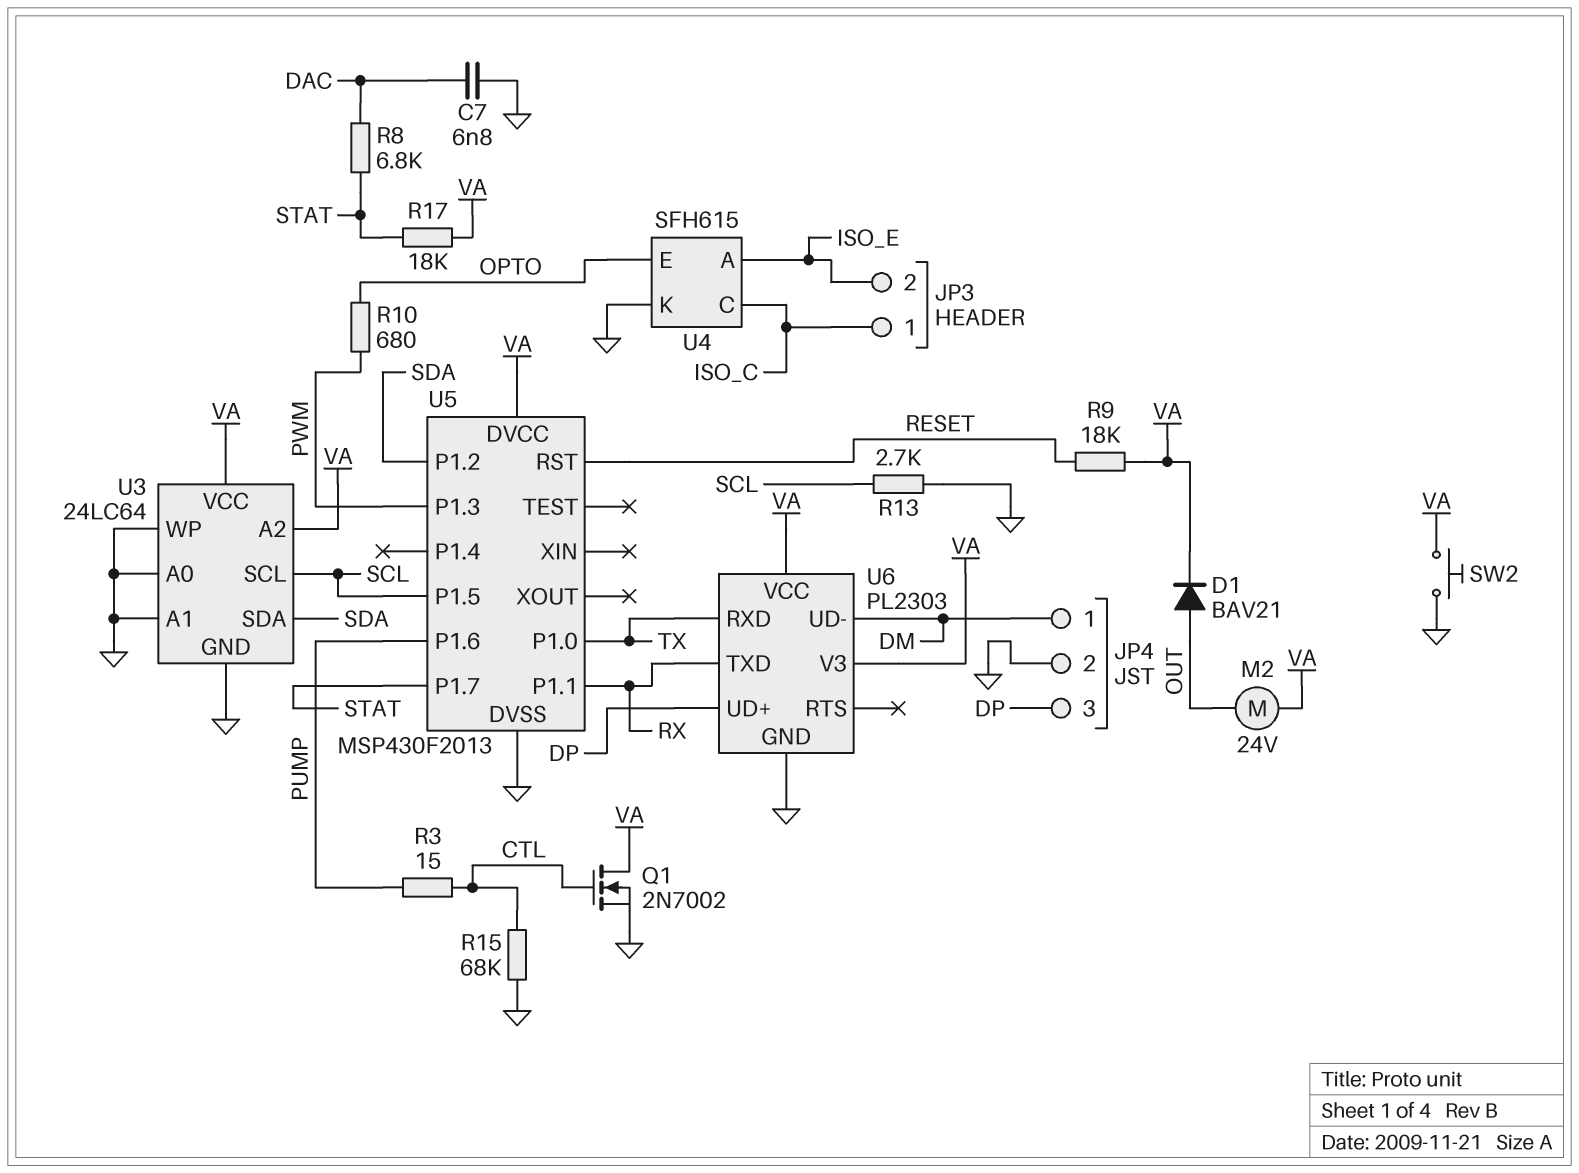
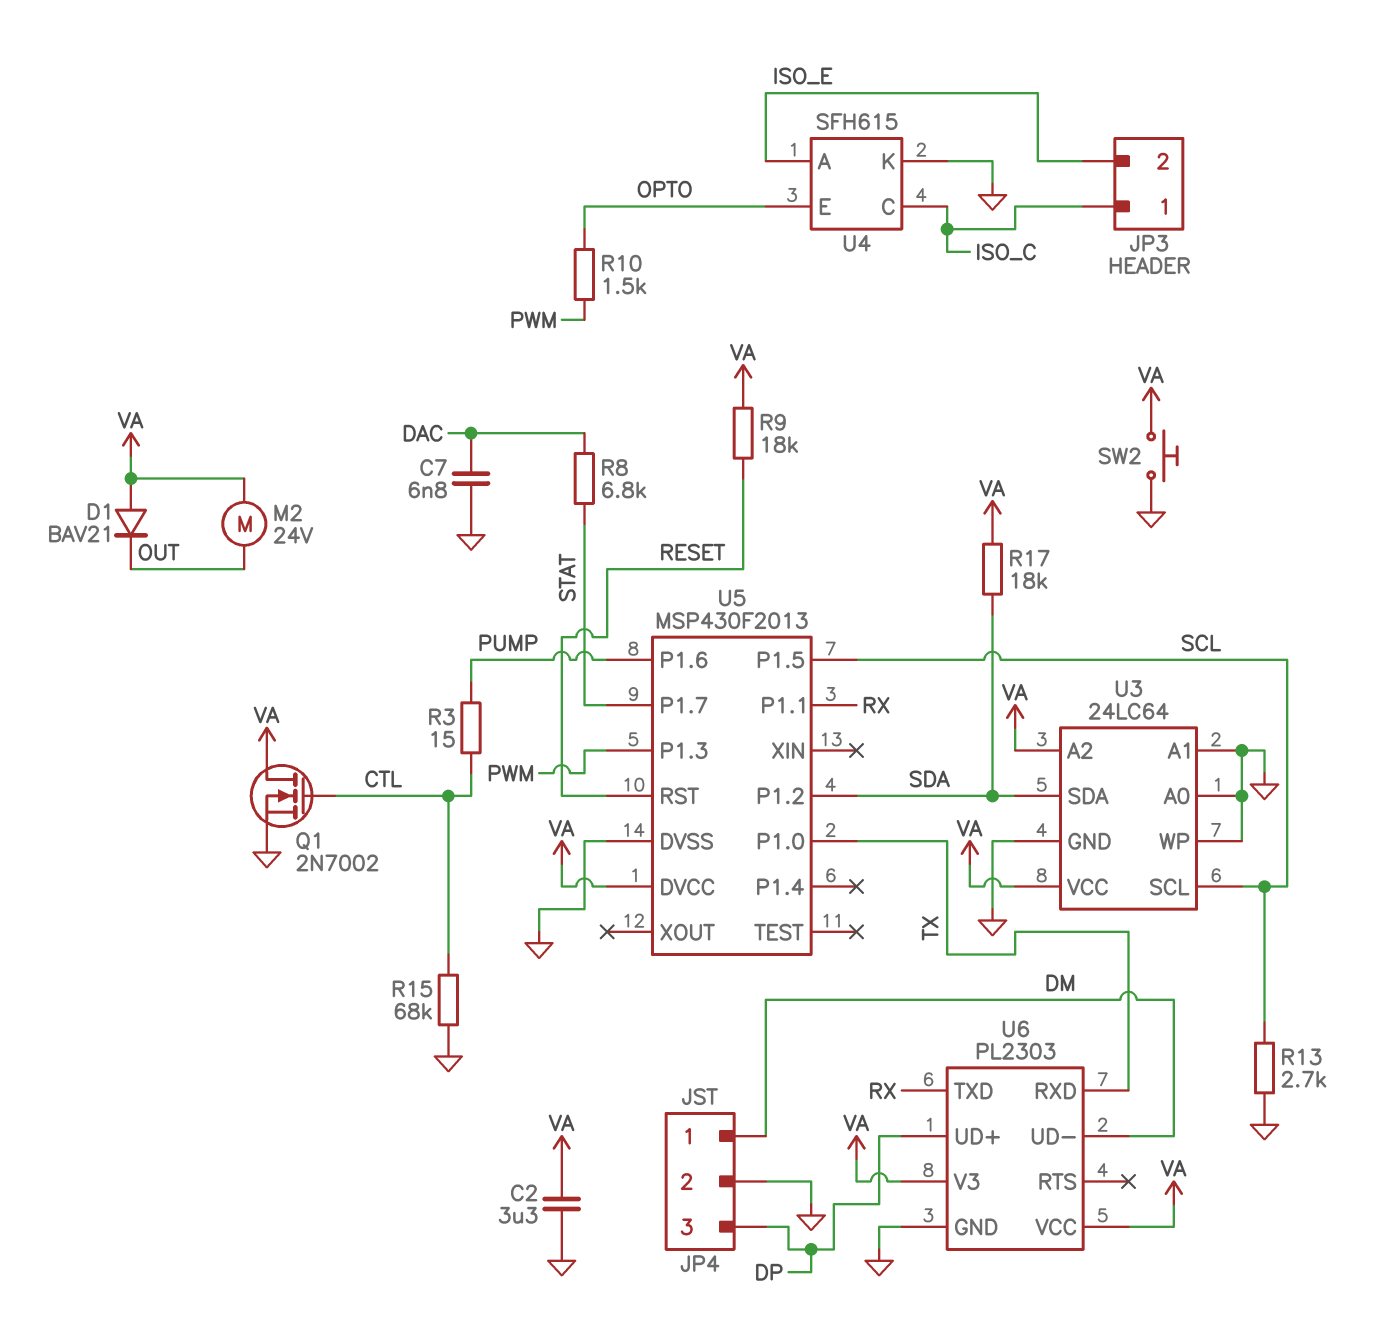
C2: none -> 3.3uF (GND, VA)
D1: diode BAV21 (A OUT, K VA) -> diode BAV21 (A VA, K OUT)
R10: 680 (OPTO, PWM) -> 1.5k (OPTO, PWM)
R17: 18k (STAT, VA) -> 18k (SDA, VA)

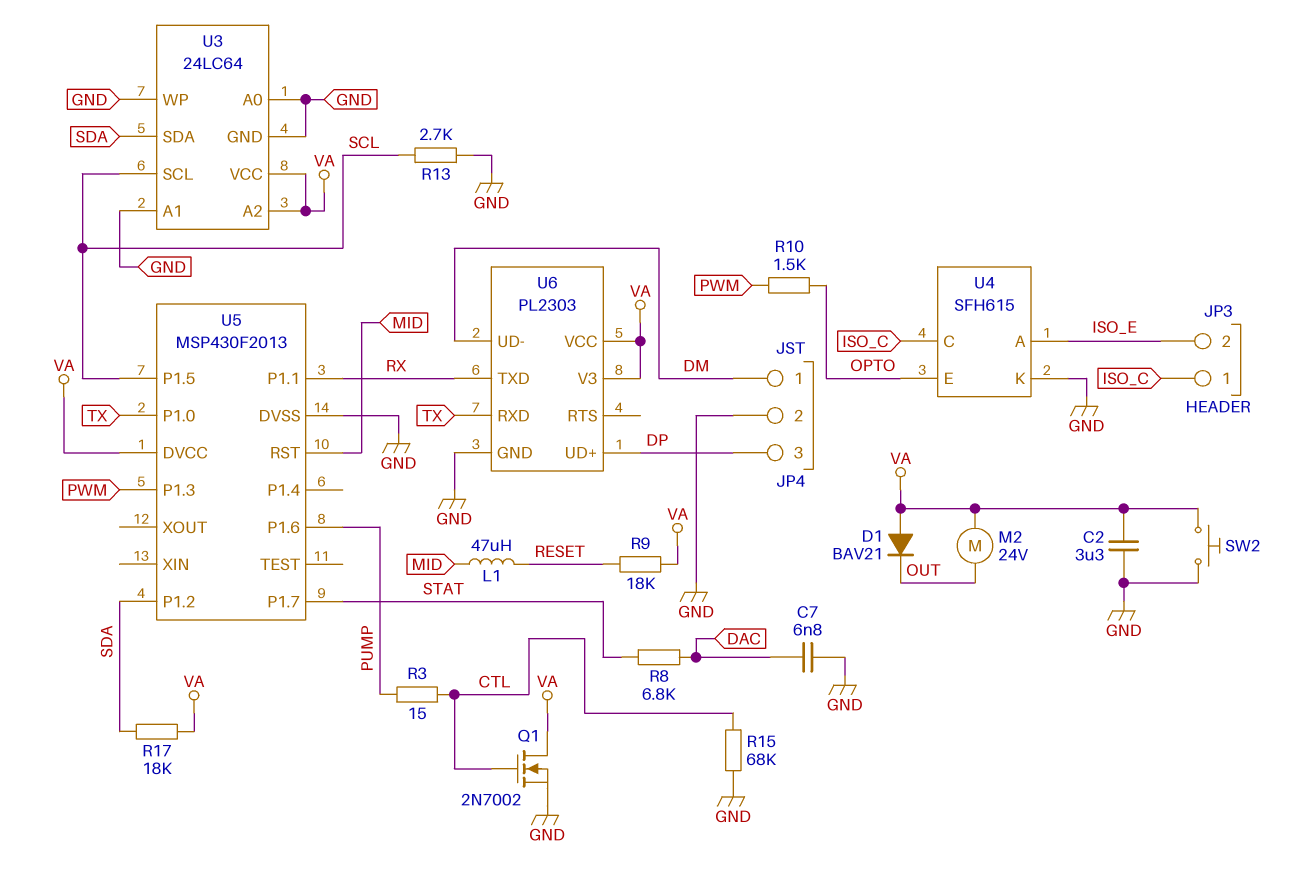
L1: none -> 47uH (MID, RESET)
U5 pin RST: RESET -> MID

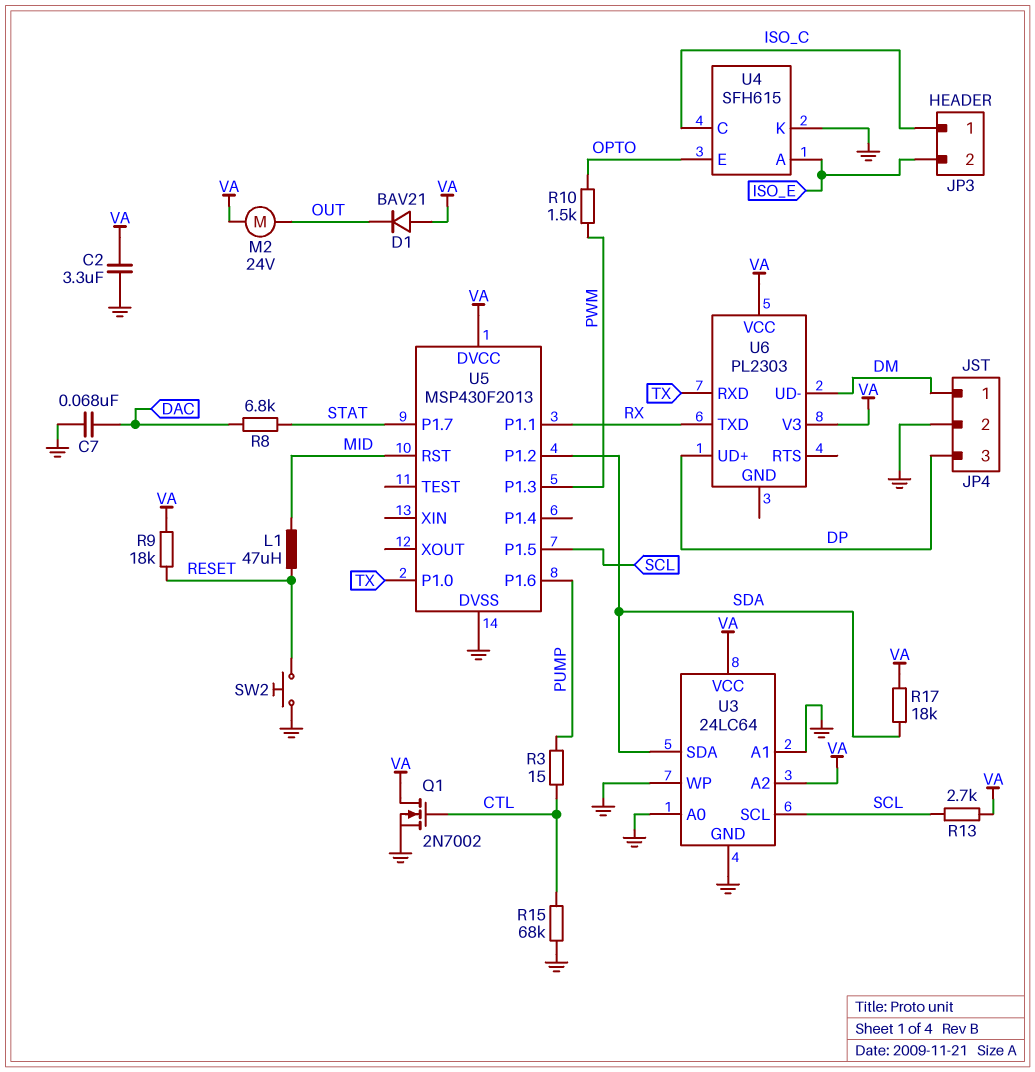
C7: 6.8nF (DAC, GND) -> 68nF (DAC, GND)
R13: 2.7k (GND, SCL) -> 2.7k (SCL, VA)
SW2: button (GND, VA) -> button (GND, RESET)
U6 pin GND: GND -> none

